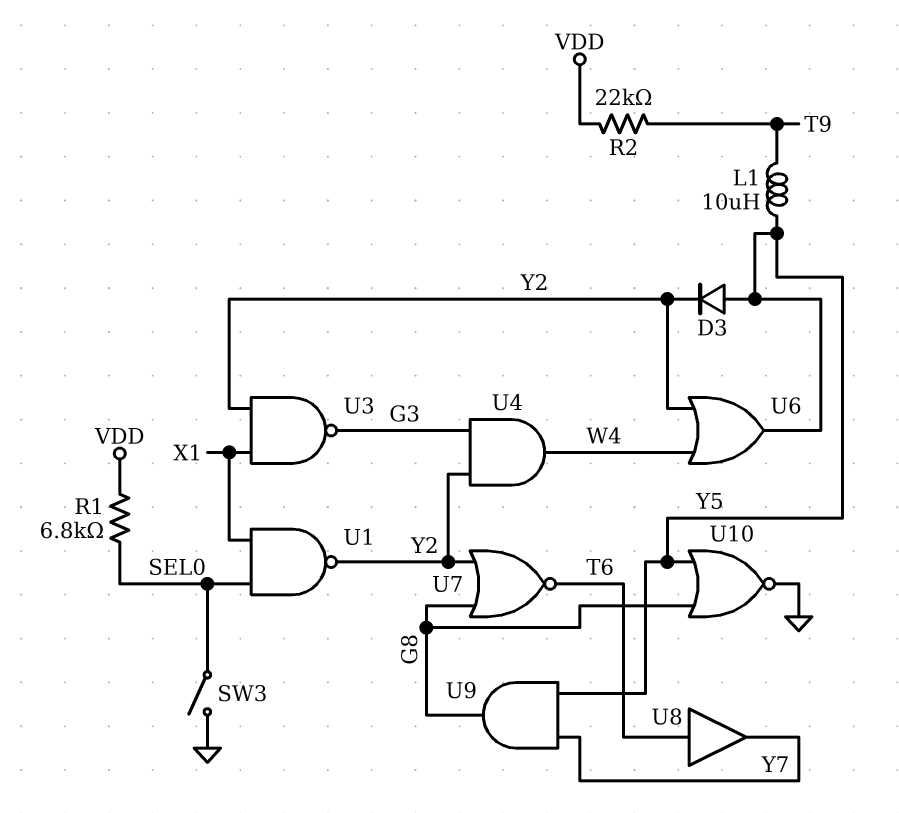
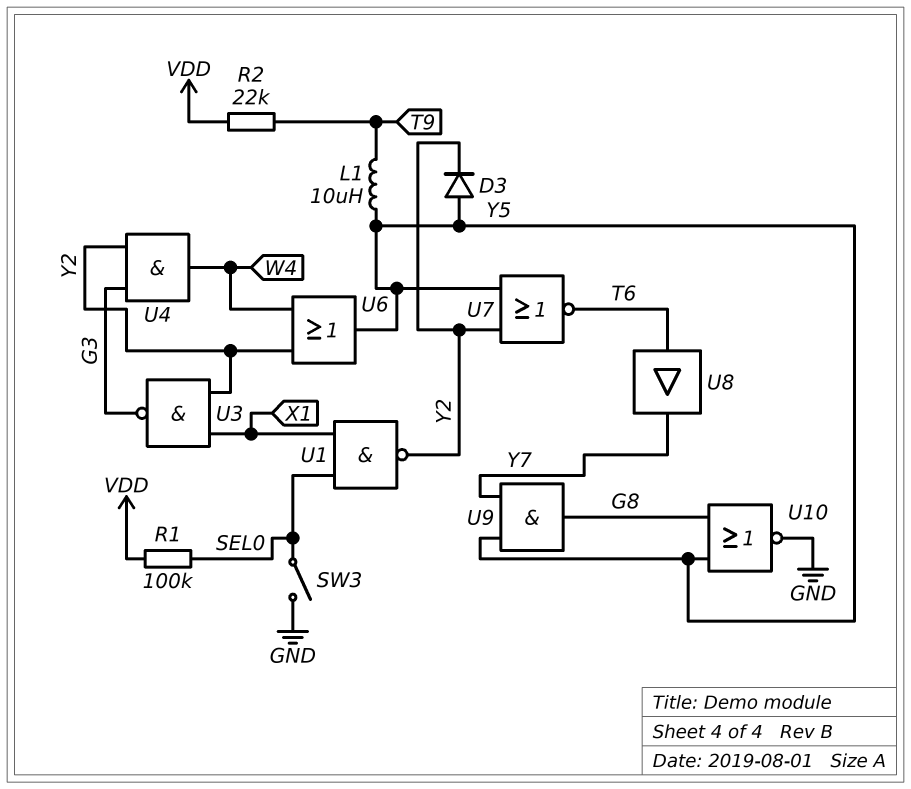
R1: 6.8k (SEL0, VDD) -> 100k (SEL0, VDD)
U7: NOR (in G8, in Y2, out T6) -> NOR (in Y2, in Y5, out T6)

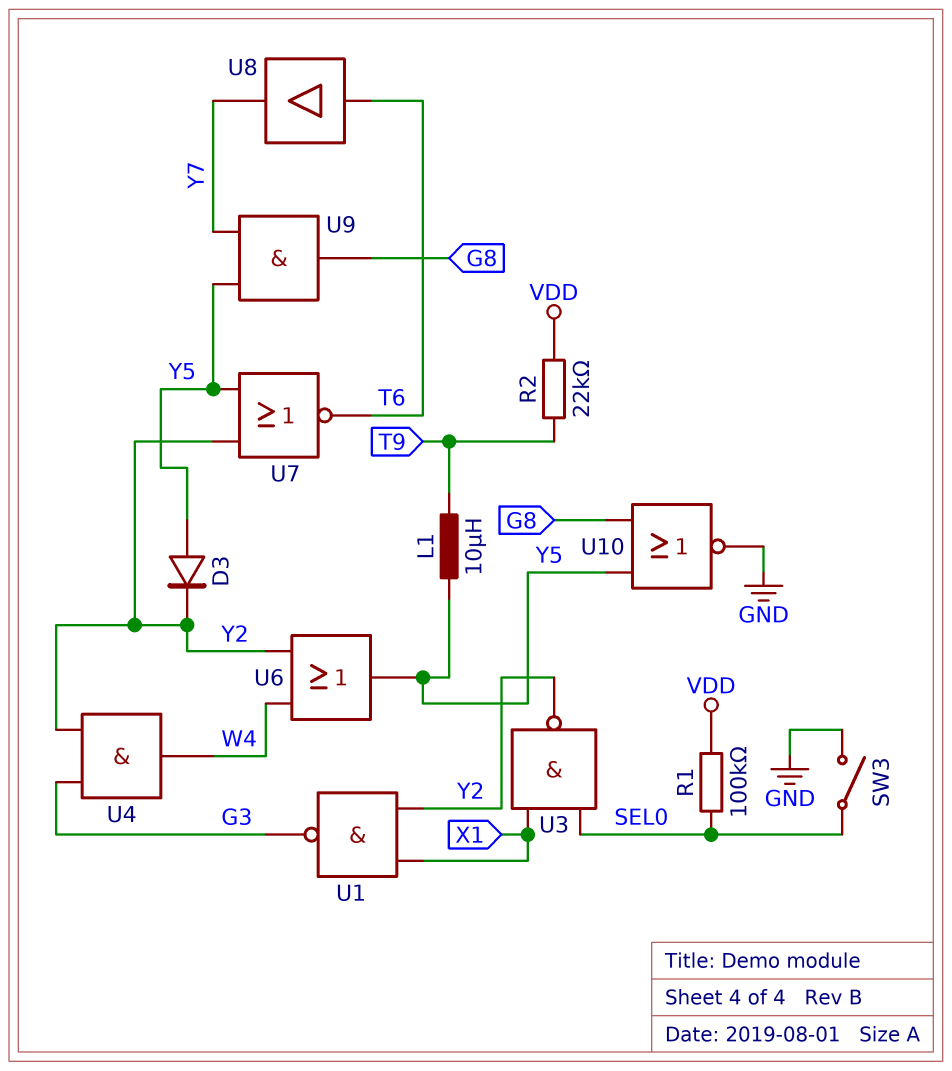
U1: NAND (in SEL0, in X1, out Y2) -> NAND (in X1, in Y2, out G3)
U3: NAND (in X1, in Y2, out G3) -> NAND (in SEL0, in X1, out Y2)

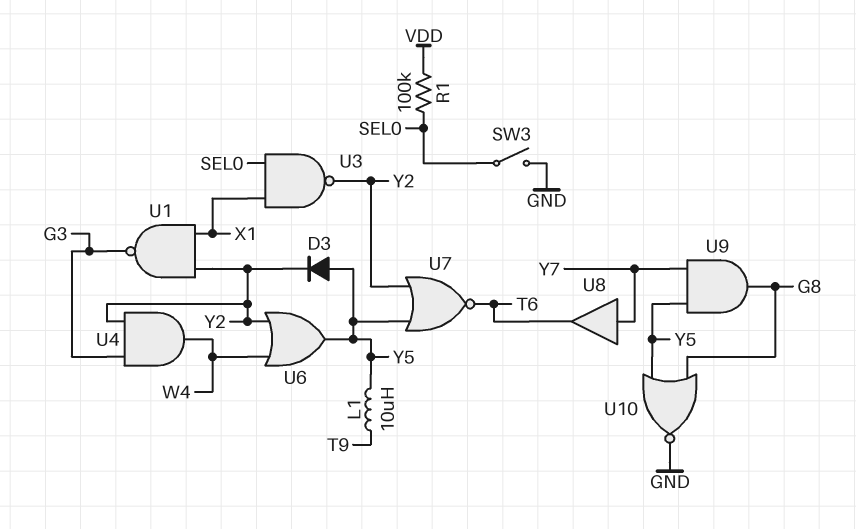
R2: 22k (T9, VDD) -> none
U8: buffer (in T6, out Y7) -> buffer (in Y7, out T6)

